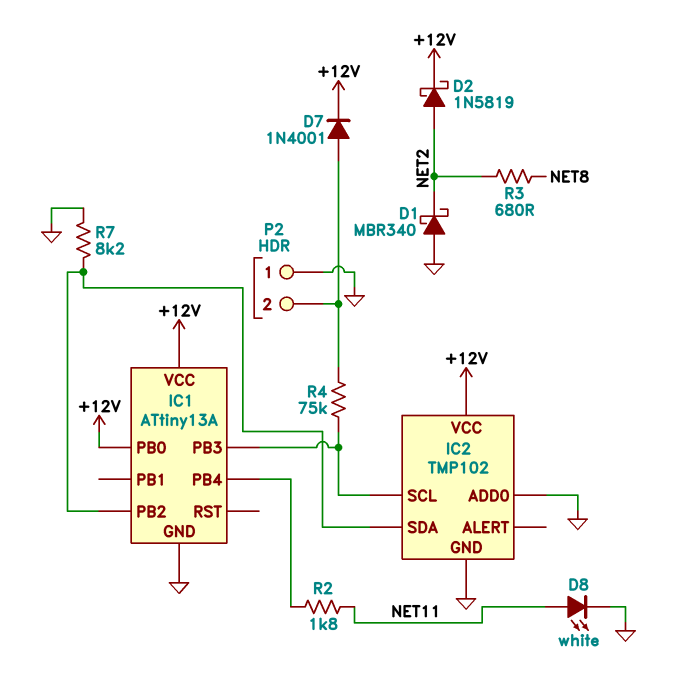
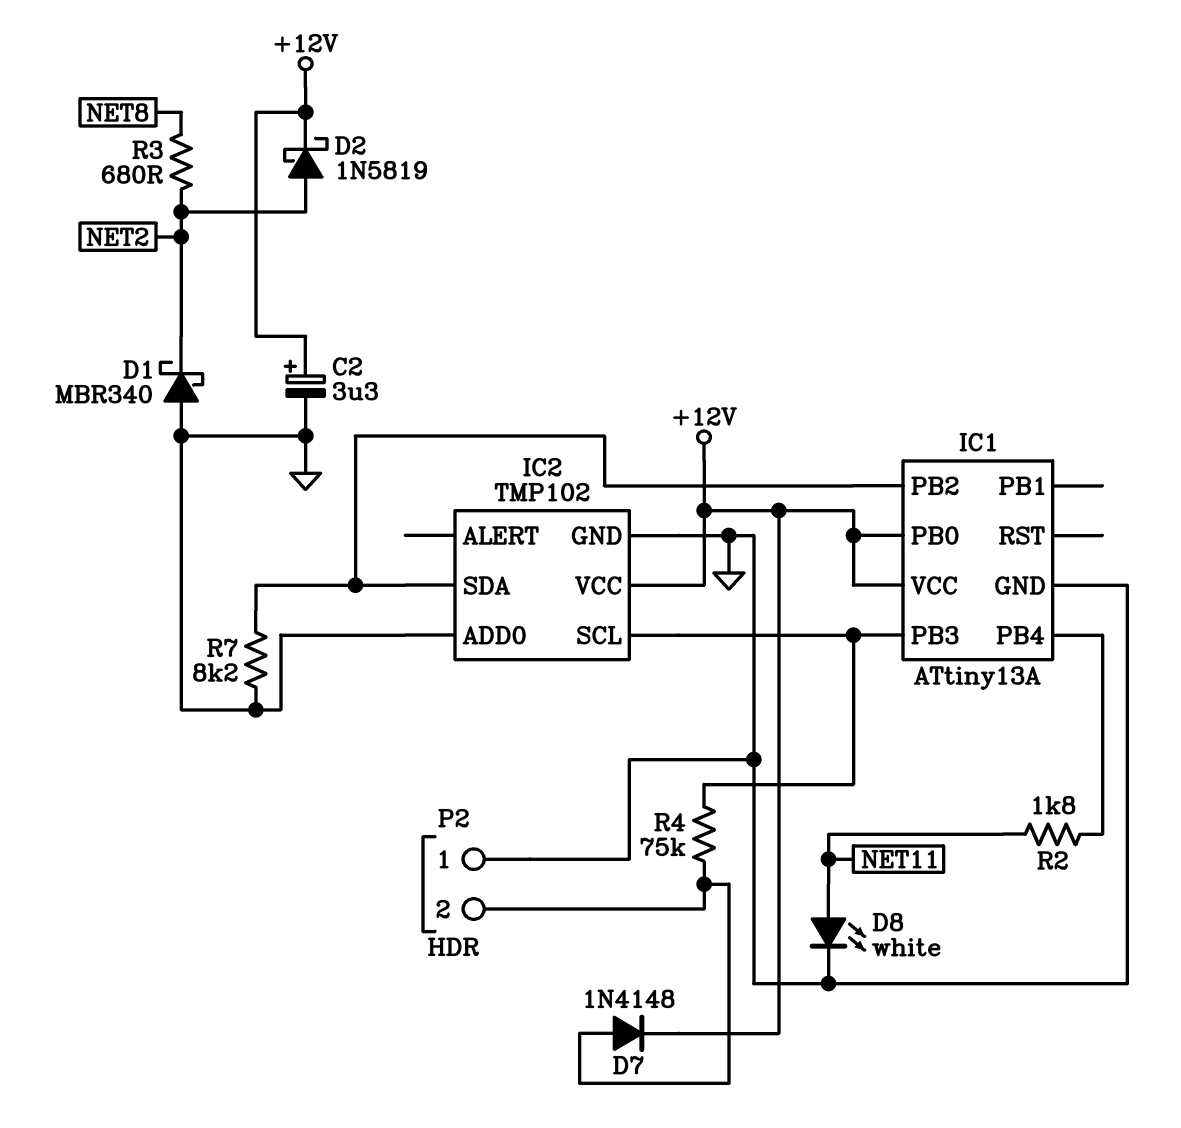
C2: none -> 3.3uF (plus +12V, minus GND)
D7: diode 1N4001 (A P2/2, K +12V) -> diode 1N4148 (A P2/2, K +12V)

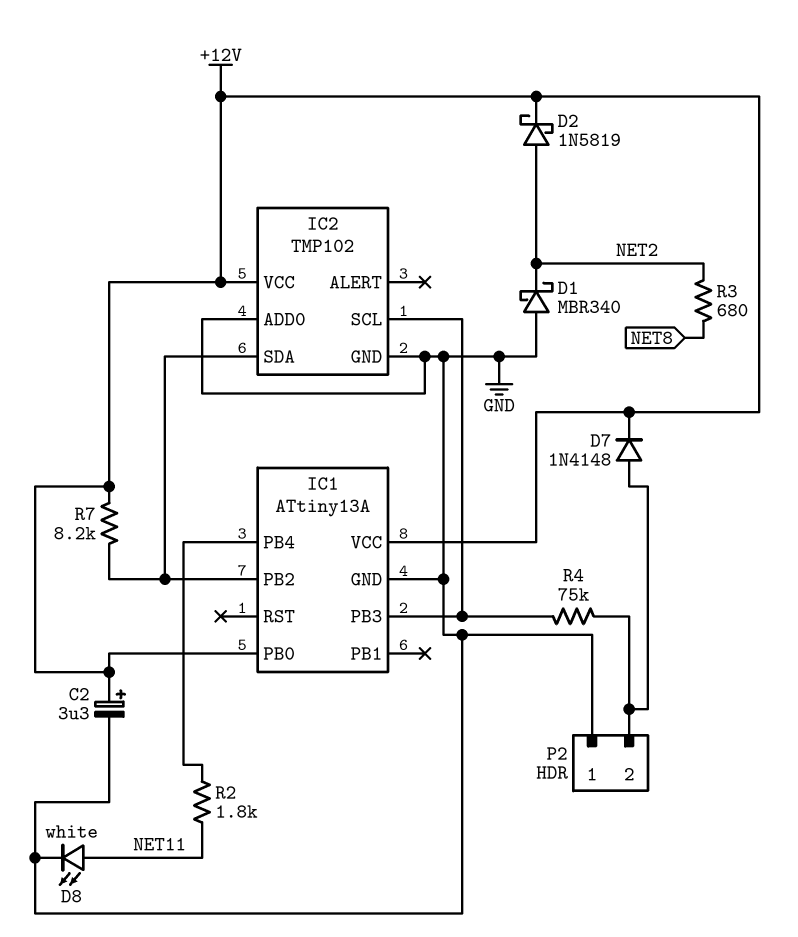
R7: 8.2k (GND, IC1/PB2) -> 8.2k (+12V, IC1/PB2)

